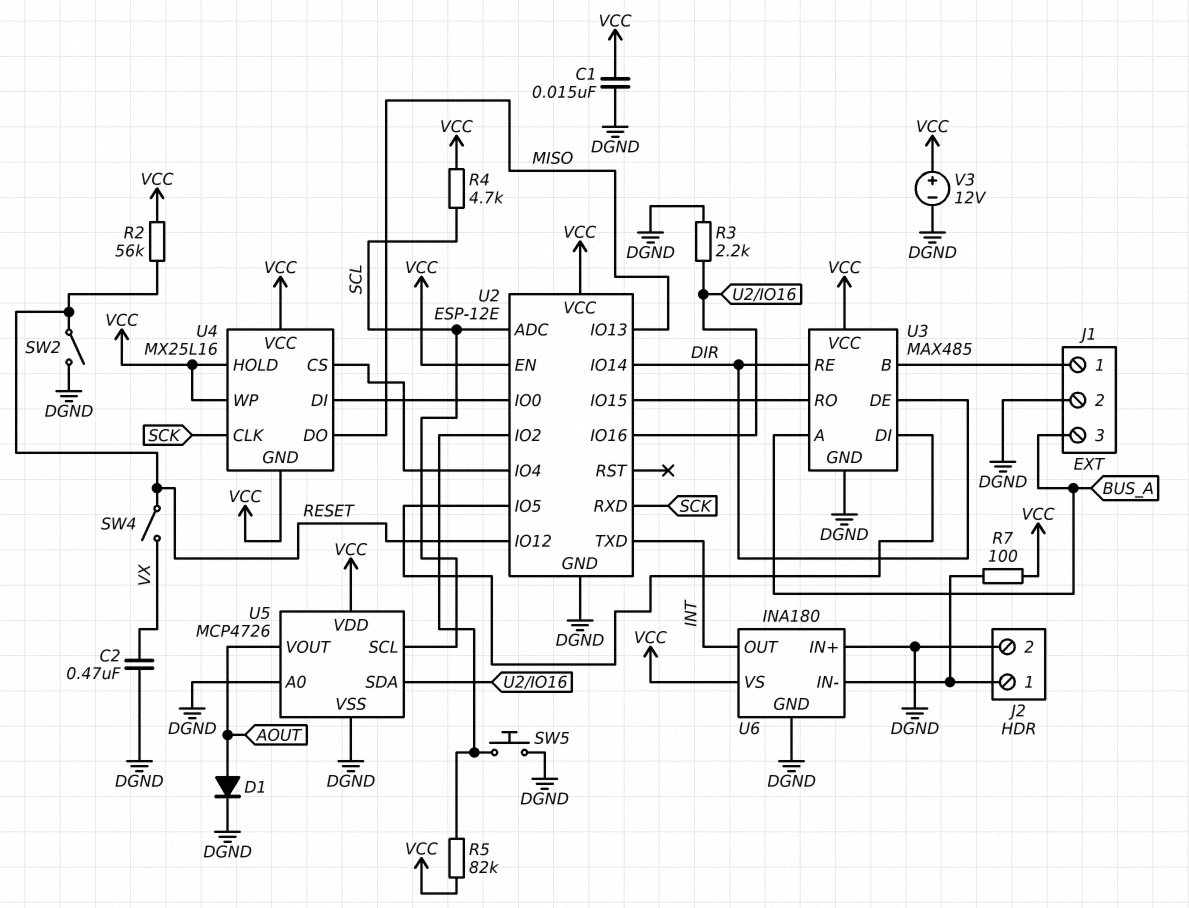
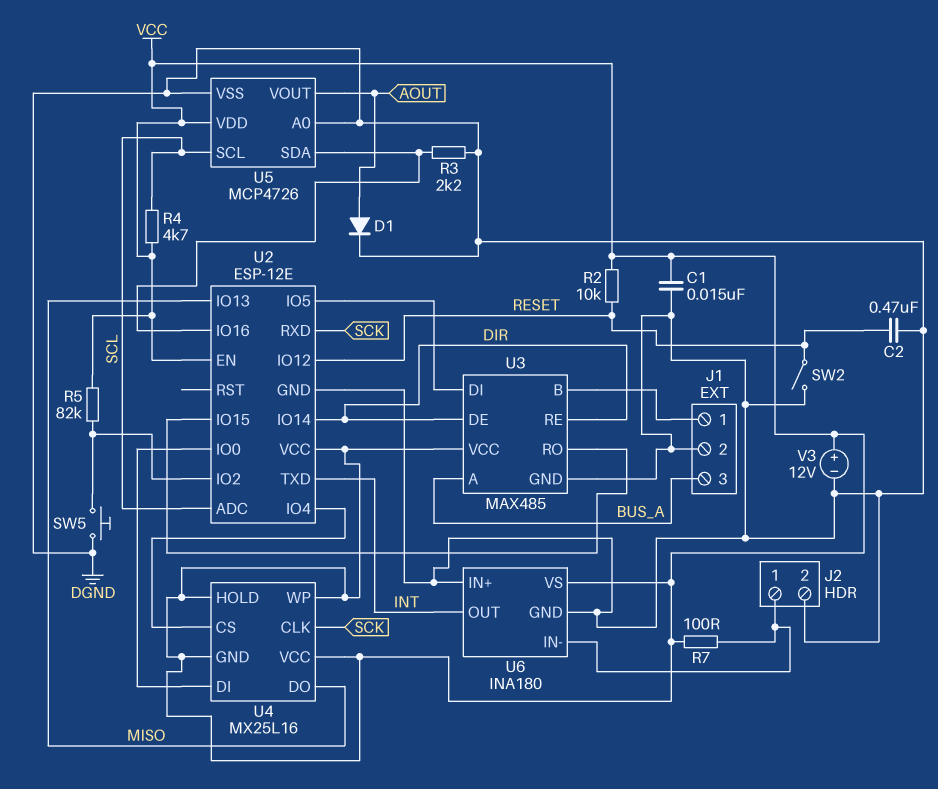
C2: 470nF (DGND, VX) -> 470nF (DGND, RESET)
R2: 56k (RESET, VCC) -> 10k (RESET, VCC)
SW4: switch (RESET, VX) -> none

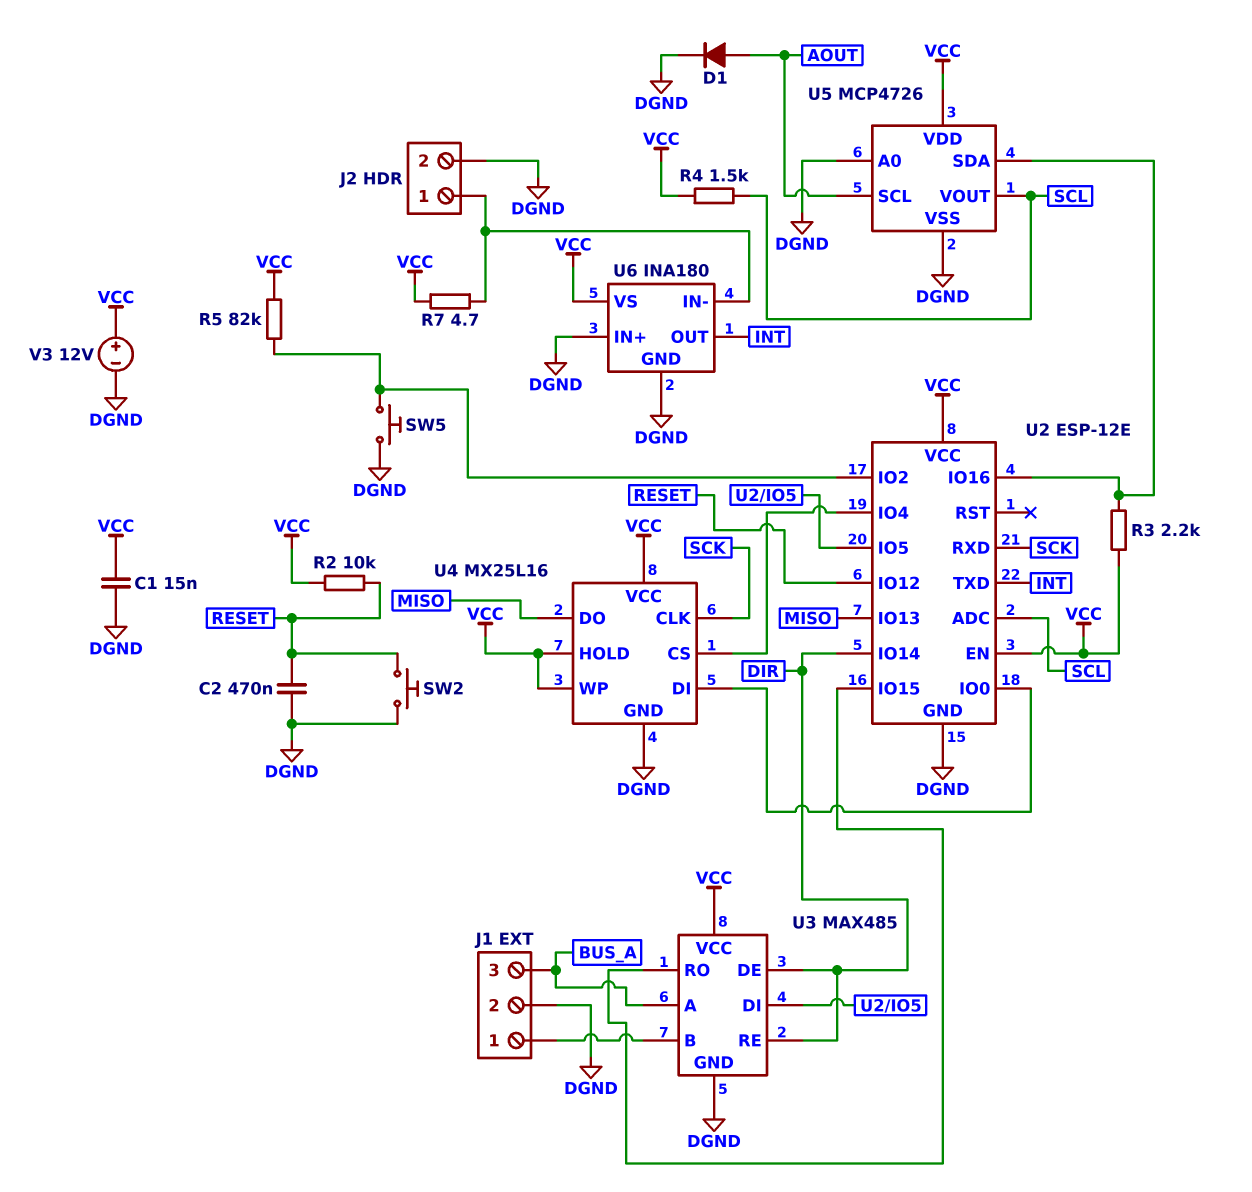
R3: 2.2k (DGND, U2/IO16) -> 2.2k (U2/IO16, VCC)
R4: 4.7k (SCL, VCC) -> 1.5k (SCL, VCC)
R7: 100 (J2/1, VCC) -> 4.7 (J2/1, VCC)
SW2: switch (DGND, RESET) -> button (DGND, RESET)
U4 pin GND: VCC -> DGND
U5 pin SCL: SCL -> AOUT
U5 pin VOUT: AOUT -> SCL

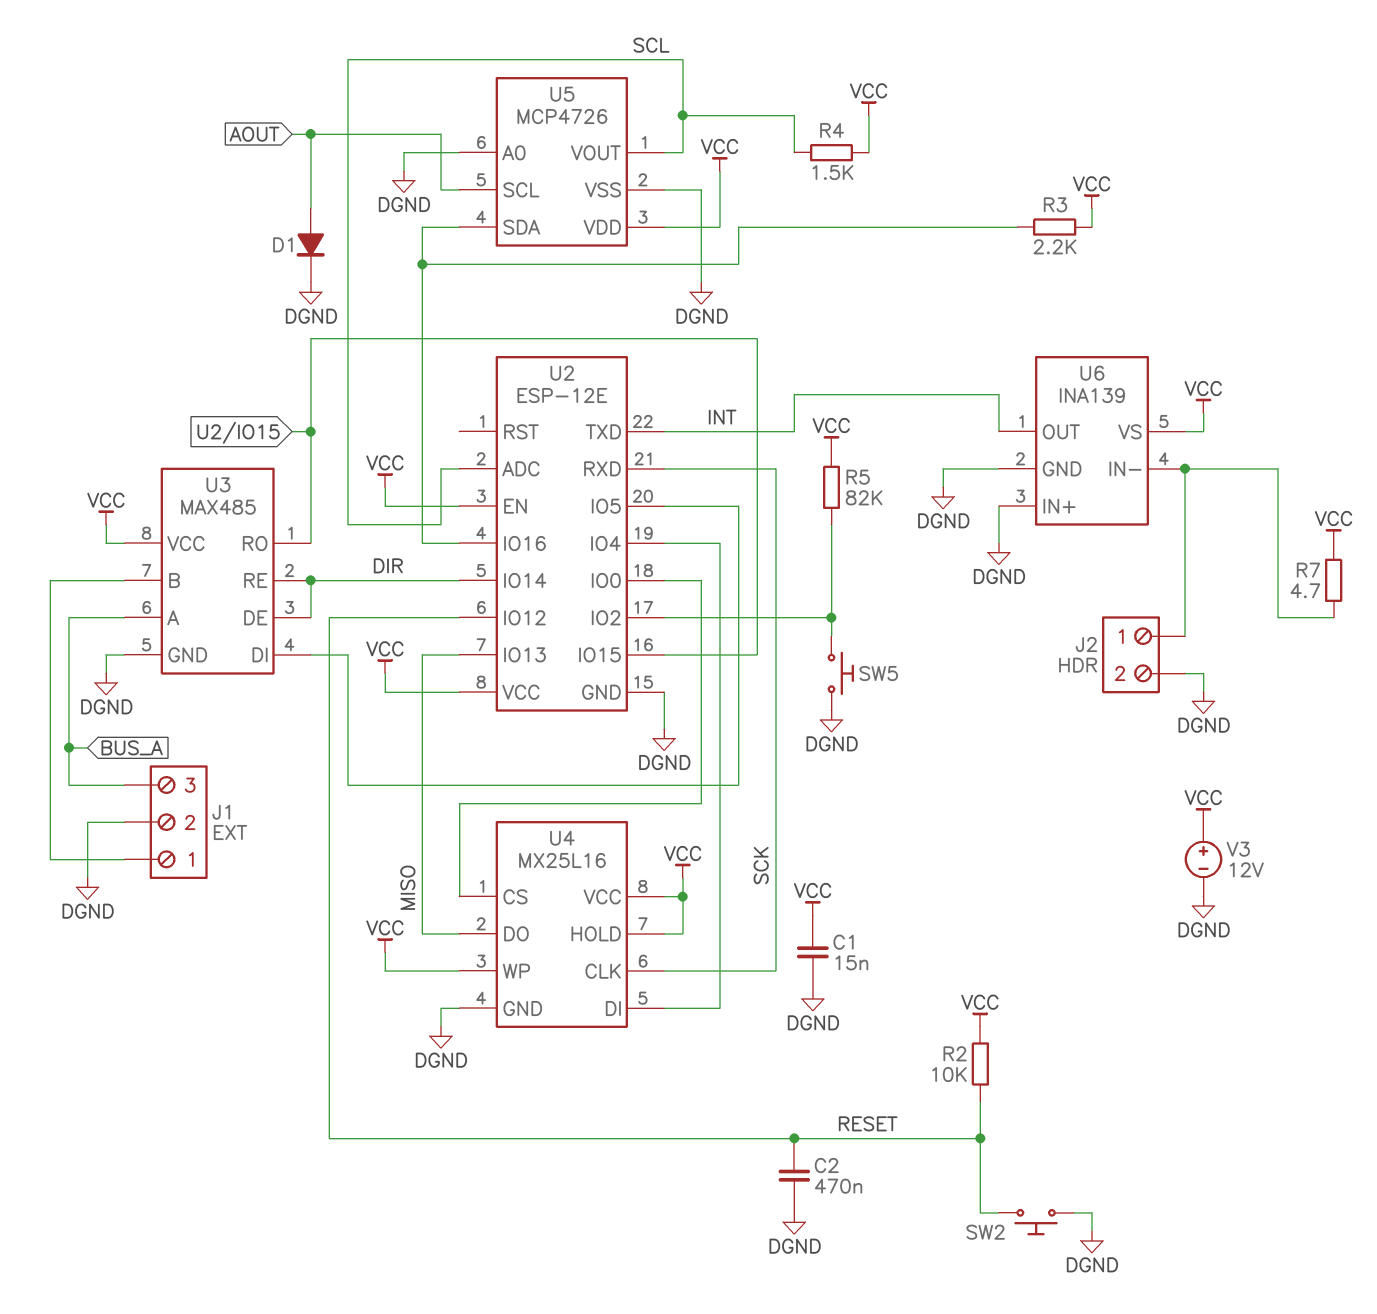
U4 pin CS: U2/IO4 -> U2/IO0
U4 pin DI: U2/IO0 -> U2/IO4
U6: INA180 -> INA139

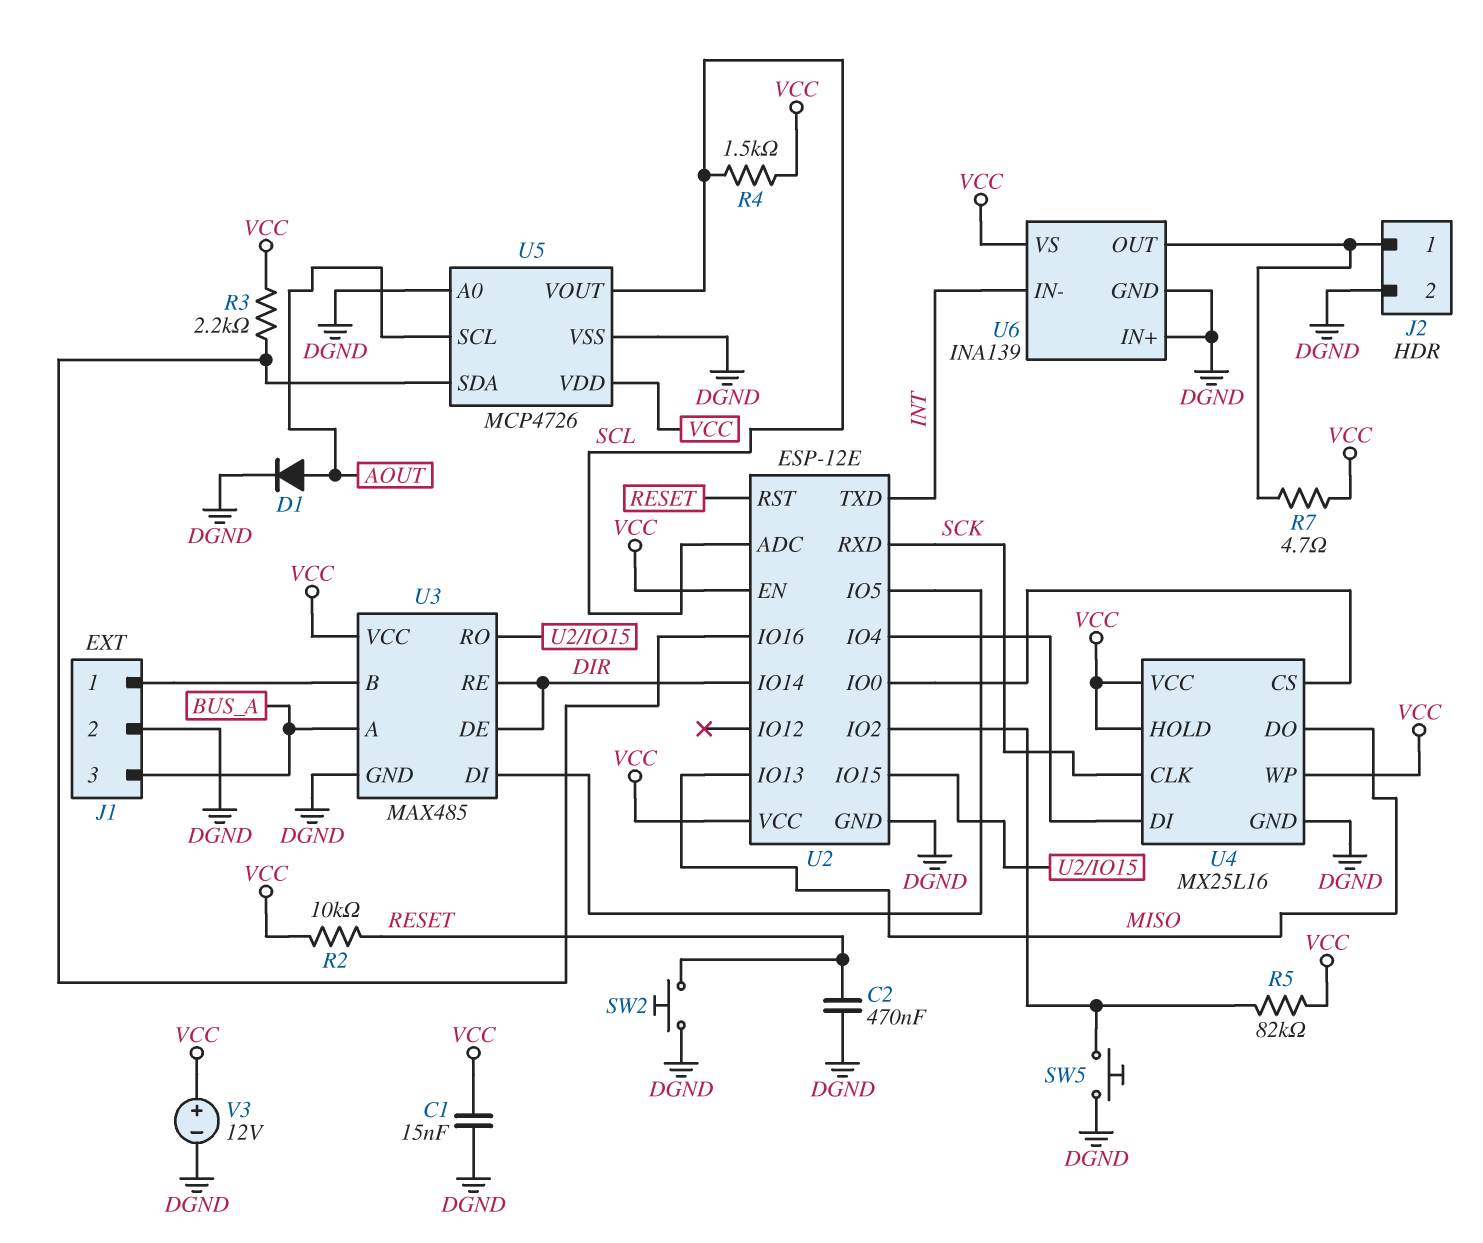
U2 pin IO12: RESET -> none
U2 pin RST: none -> RESET
U6 pin IN-: J2/1 -> INT
U6 pin OUT: INT -> J2/1

